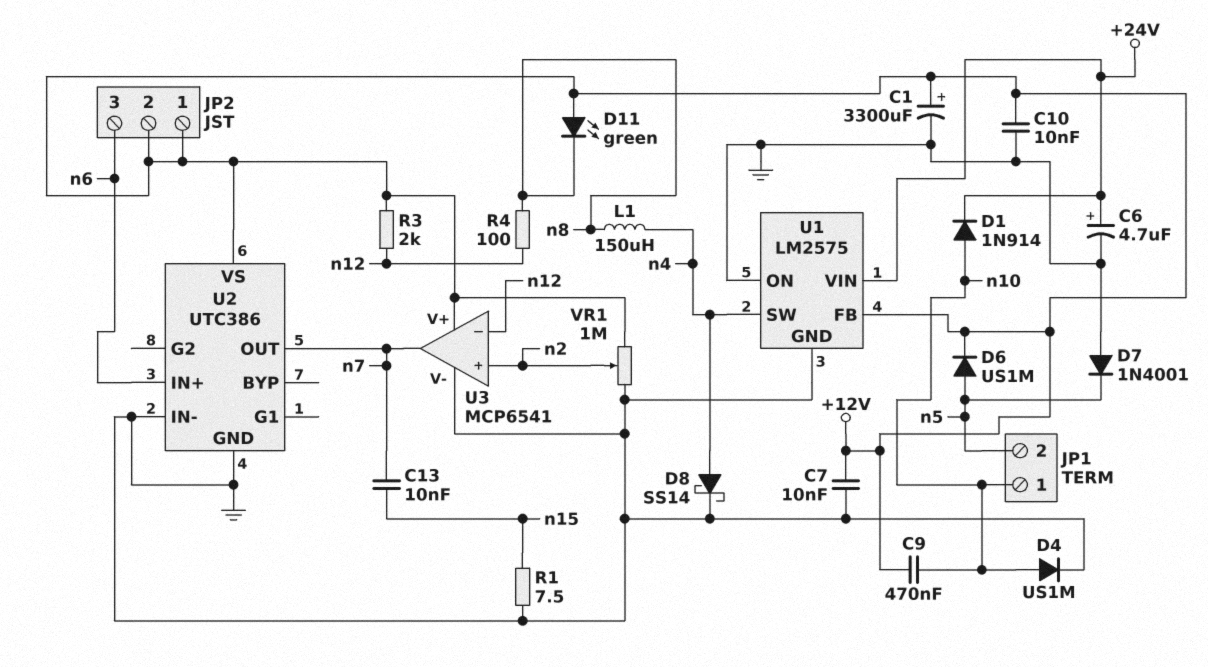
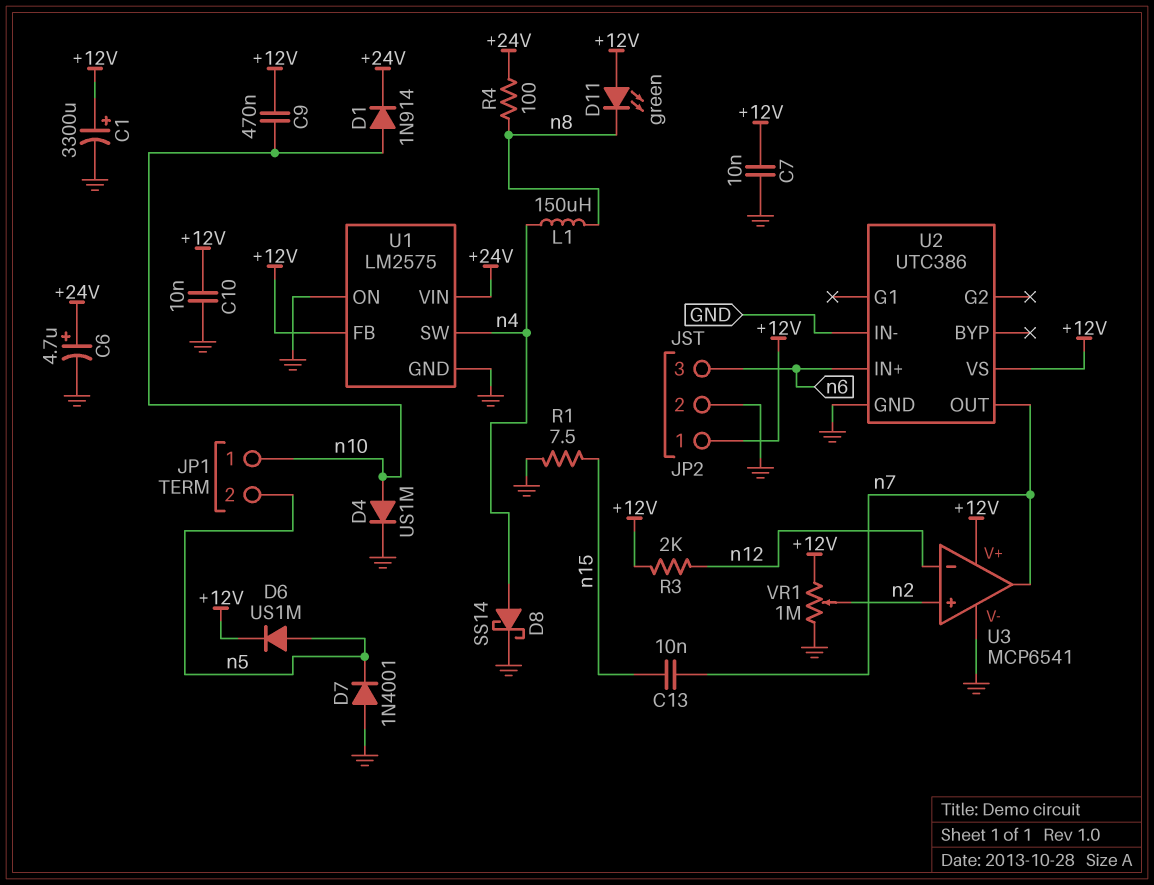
JP2 pin 2: +12V -> GND
R4: 100 (n8, n12) -> 100 (+24V, n8)

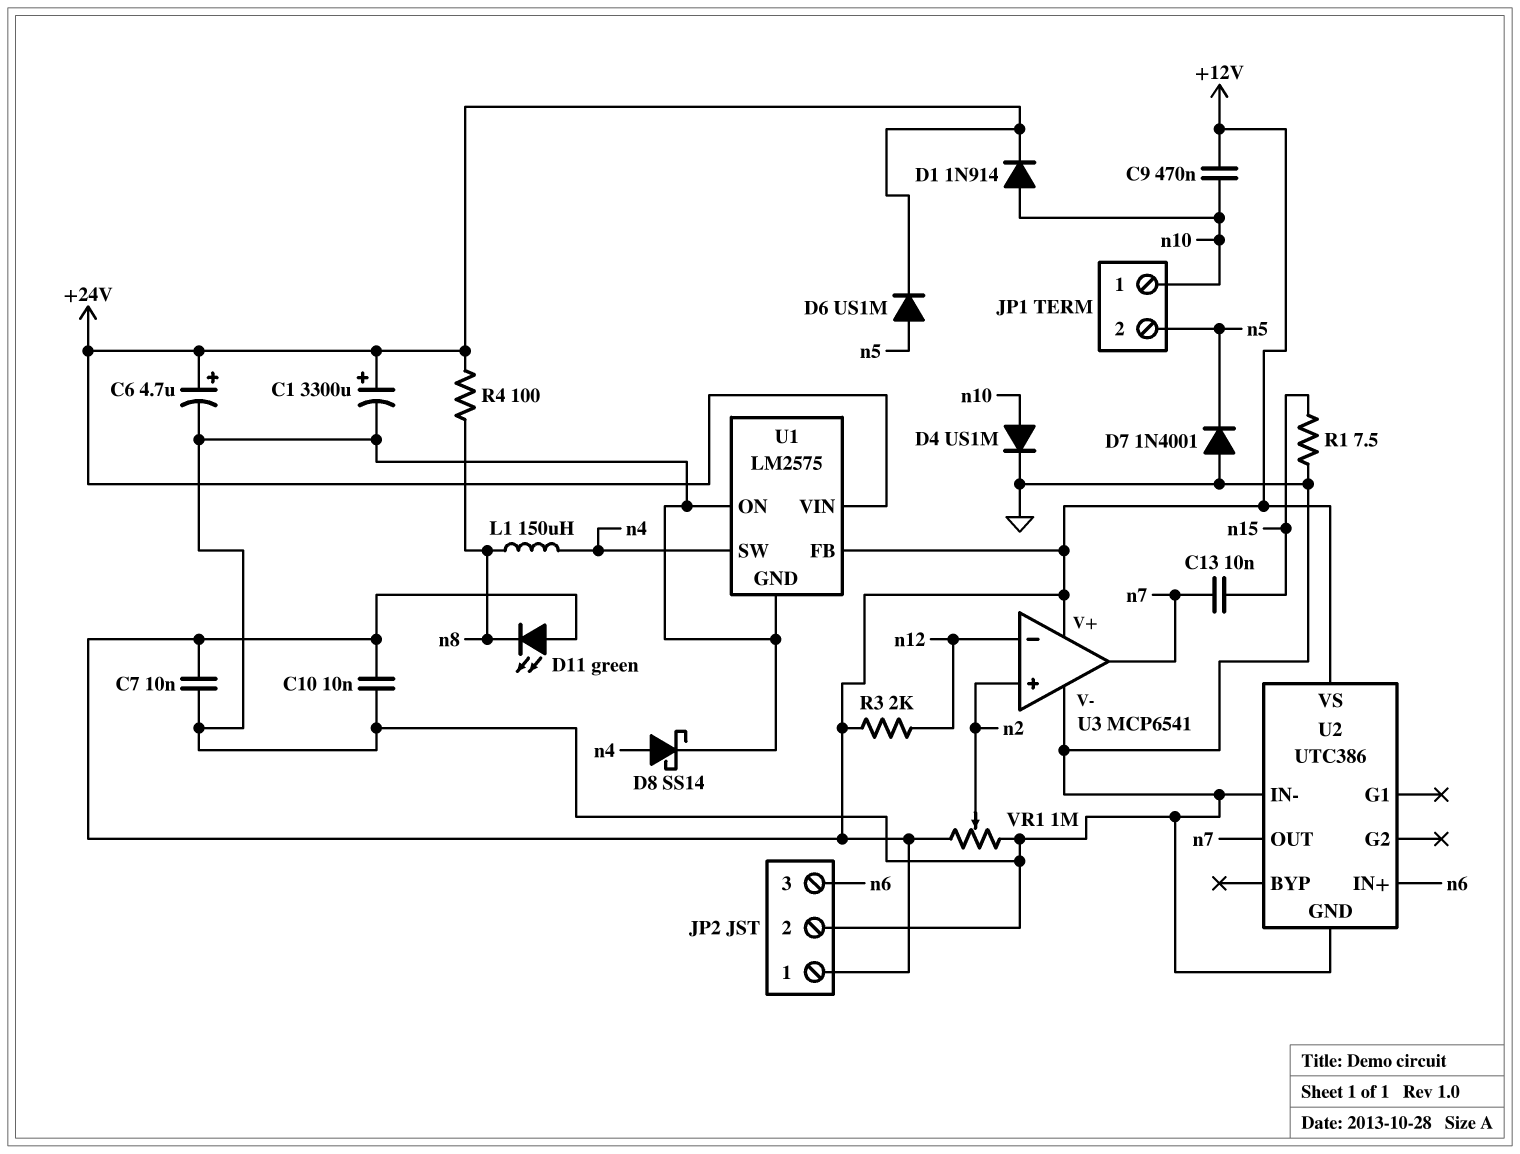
C1: 3300uF (plus +12V, minus GND) -> 3300uF (plus +24V, minus GND)
D6: diode US1M (A n5, K +12V) -> diode US1M (A n5, K +24V)

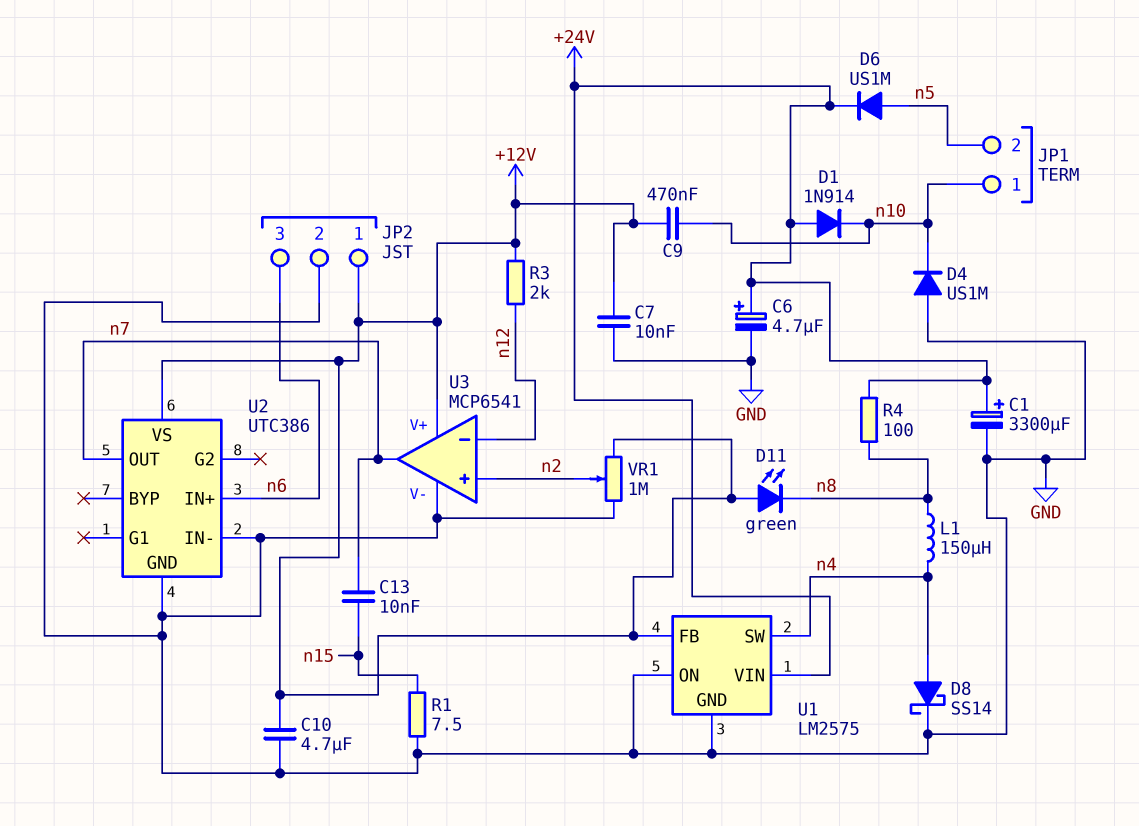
C10: 10nF (+12V, GND) -> 4.7uF (+12V, GND)
D1: diode 1N914 (A n10, K +24V) -> diode 1N914 (A +24V, K n10)
D4: diode US1M (A n10, K GND) -> diode US1M (A GND, K n10)
D7: diode 1N4001 (A GND, K n5) -> none

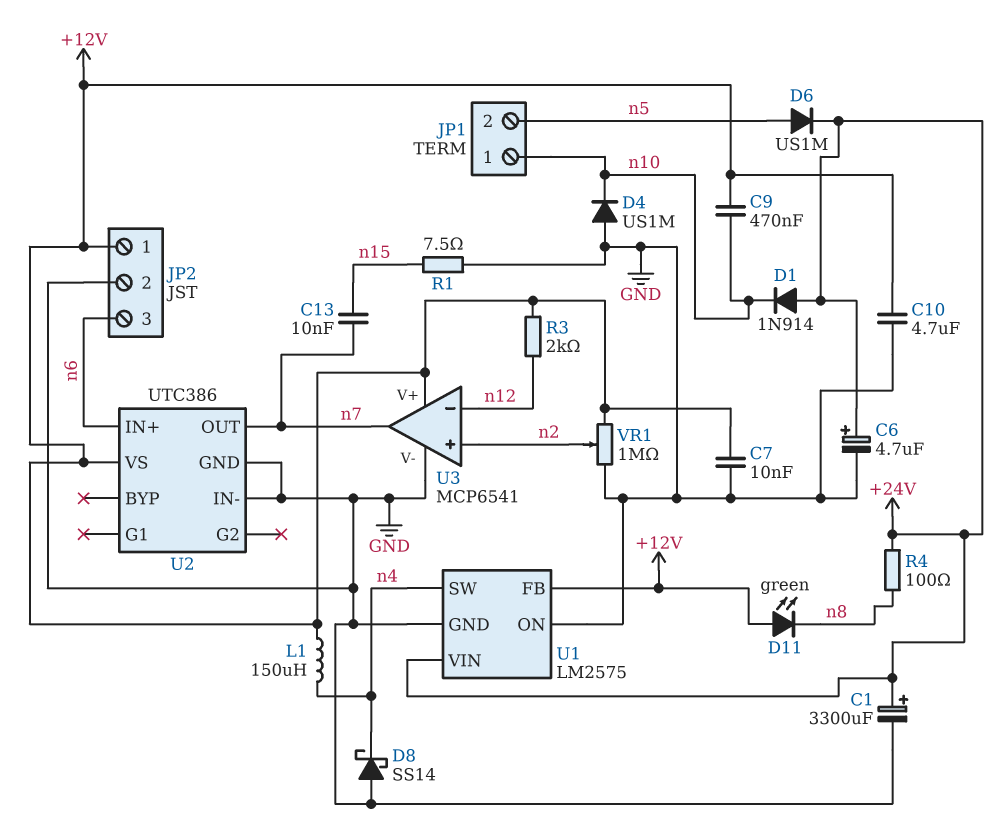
D8: schottky SS14 (A n4, K GND) -> schottky SS14 (A GND, K n4)
L1: 150uH (n4, n8) -> 150uH (+12V, n4)

